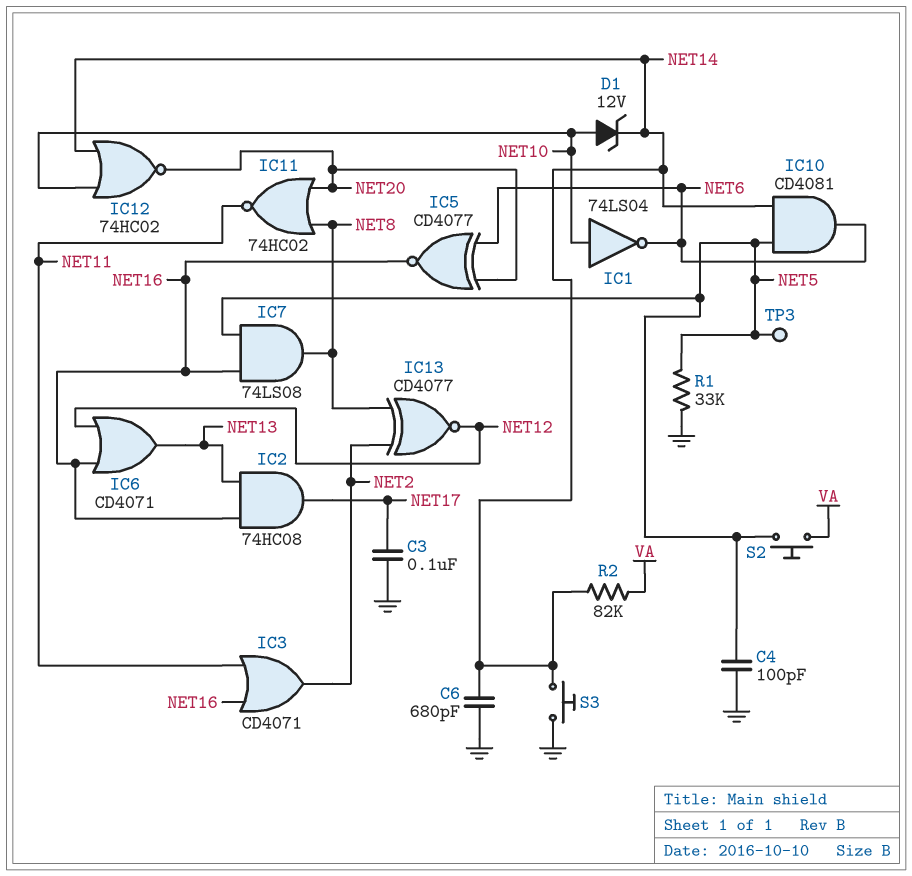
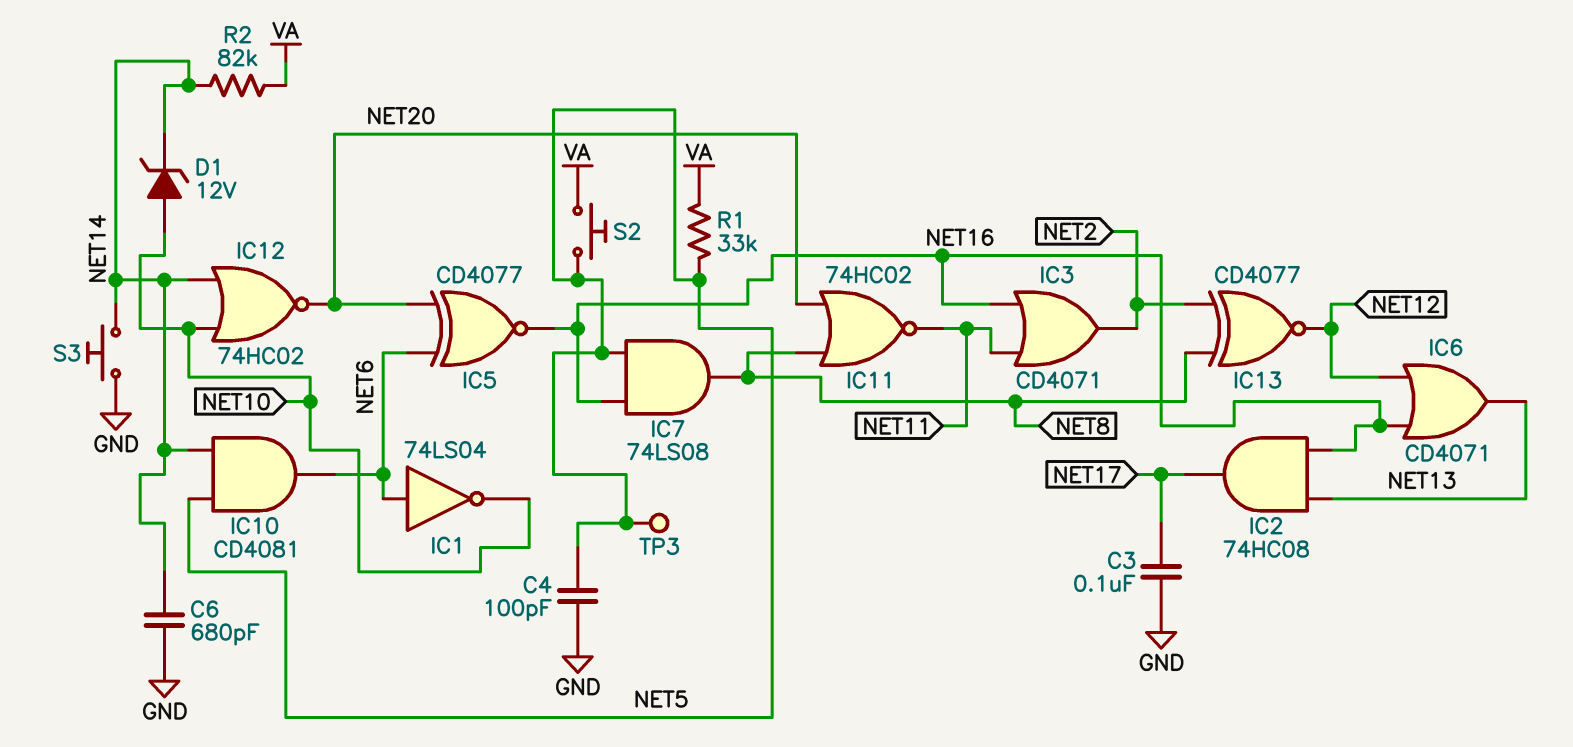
IC1: NOT 74LS04 (in NET10, out NET6) -> NOT 74LS04 (in NET6, out NET10)
R1: 33k (GND, NET5) -> 33k (NET5, VA)

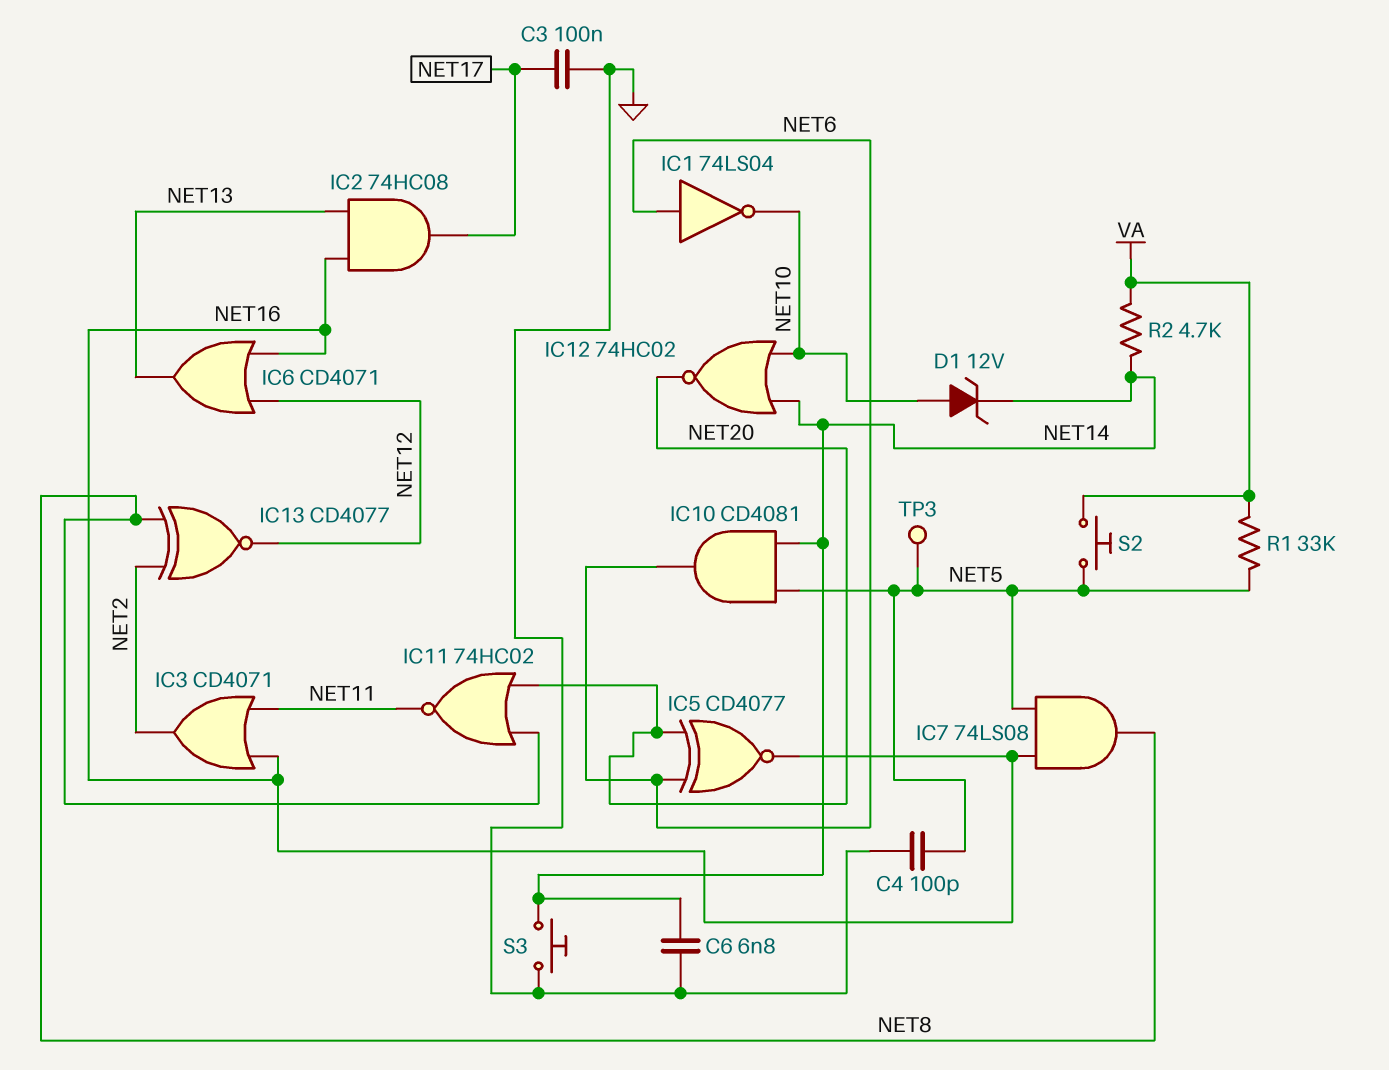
C6: 680pF (GND, NET14) -> 6.8nF (GND, NET14)
R2: 82k (NET14, VA) -> 4.7k (NET14, VA)

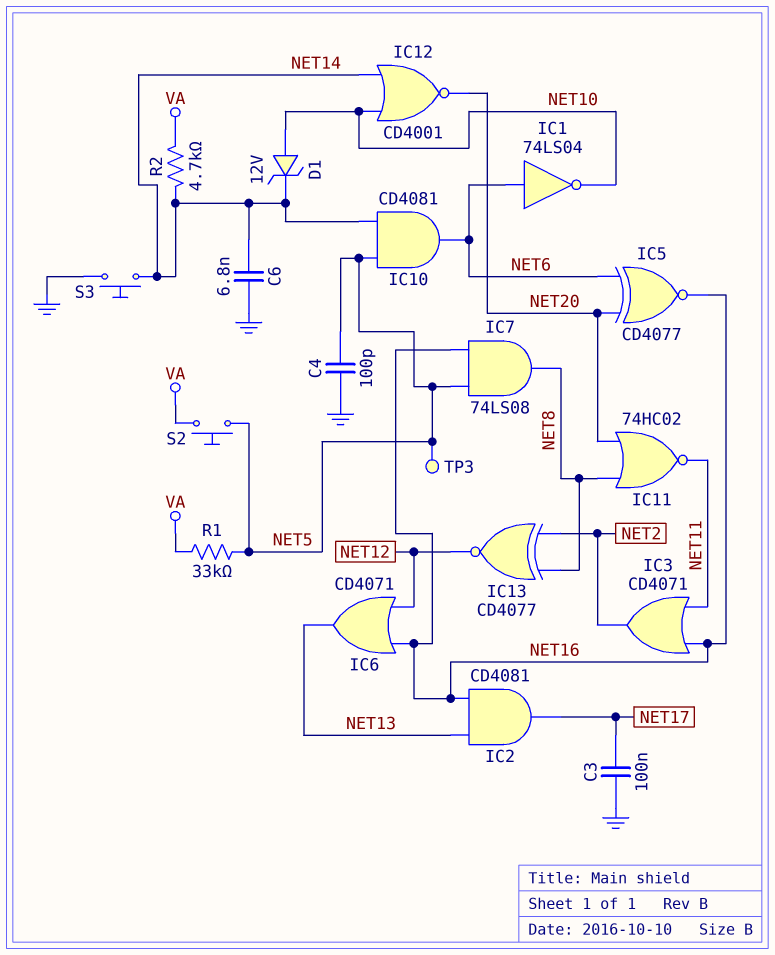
IC2: AND 74HC08 (in NET13, in NET16, out NET17) -> AND CD4081 (in NET13, in NET16, out NET17)
IC12: NOR 74HC02 (in NET10, in NET14, out NET20) -> NOR CD4001 (in NET10, in NET14, out NET20)

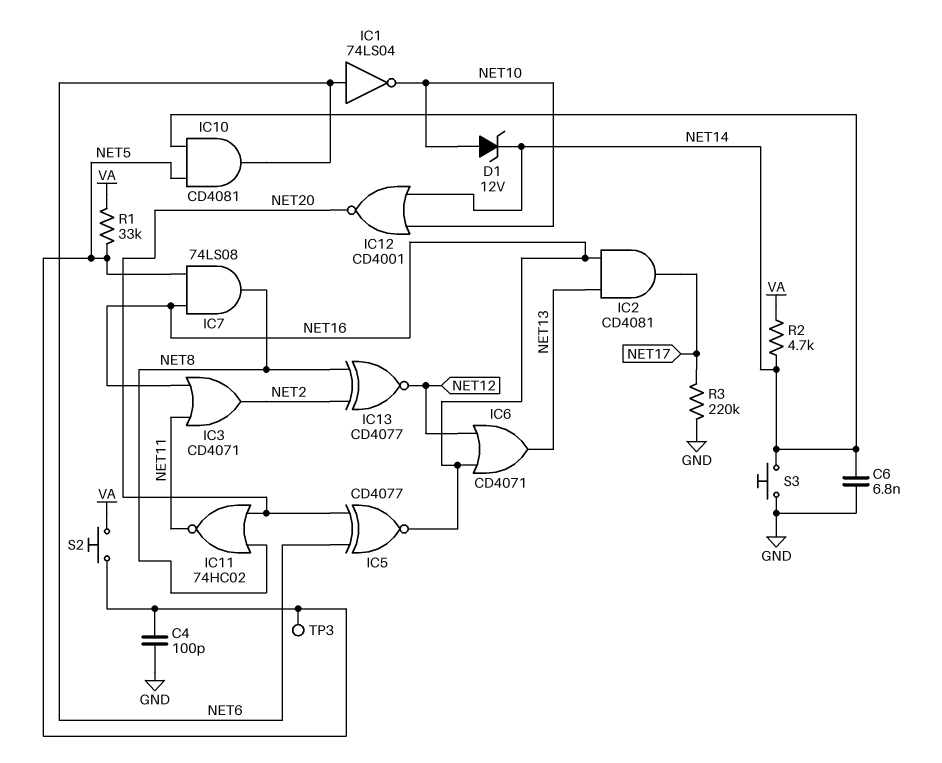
C3: 100nF (GND, NET17) -> none
R3: none -> 220k (GND, NET17)

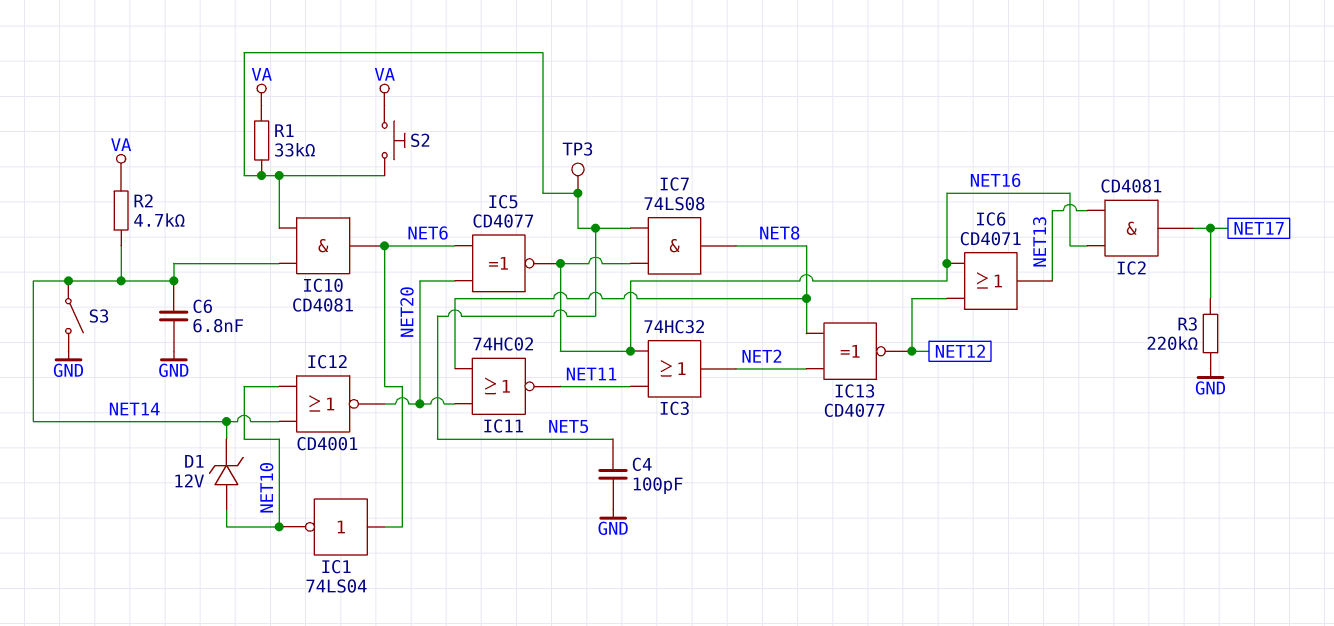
IC3: OR CD4071 (in NET11, in NET16, out NET2) -> OR 74HC32 (in NET11, in NET16, out NET2)
S3: button (GND, NET14) -> switch (GND, NET14)

